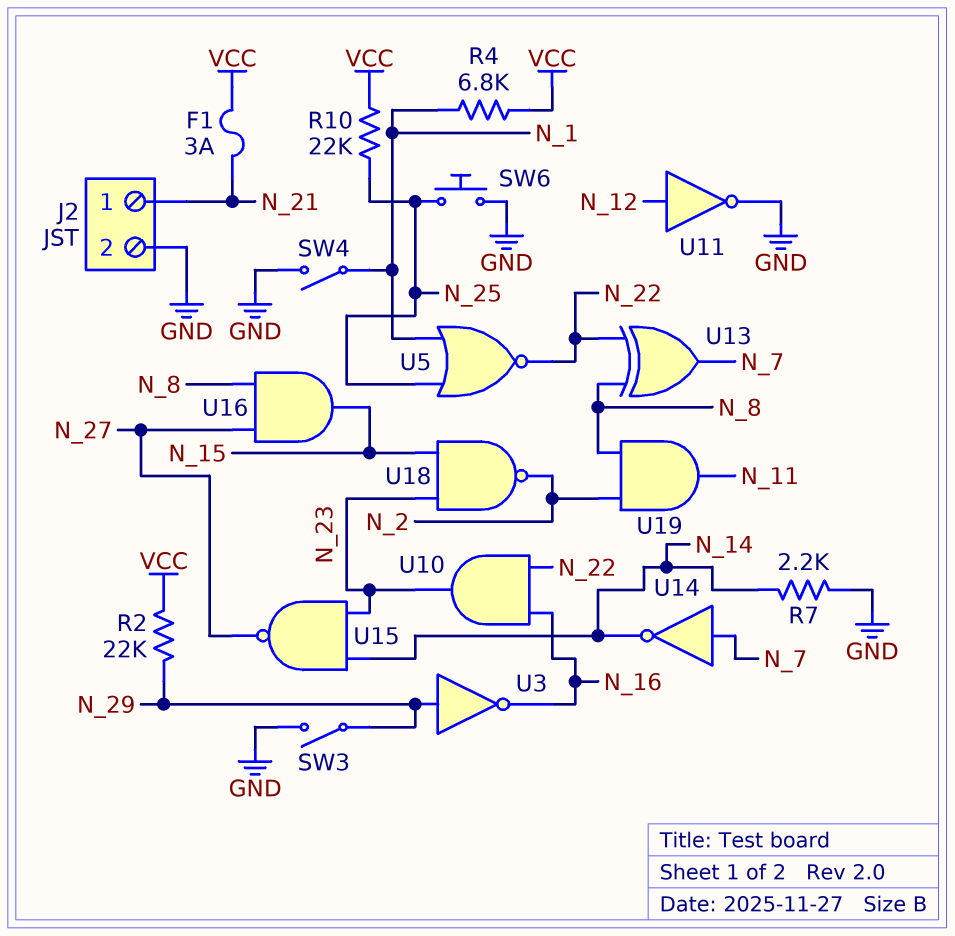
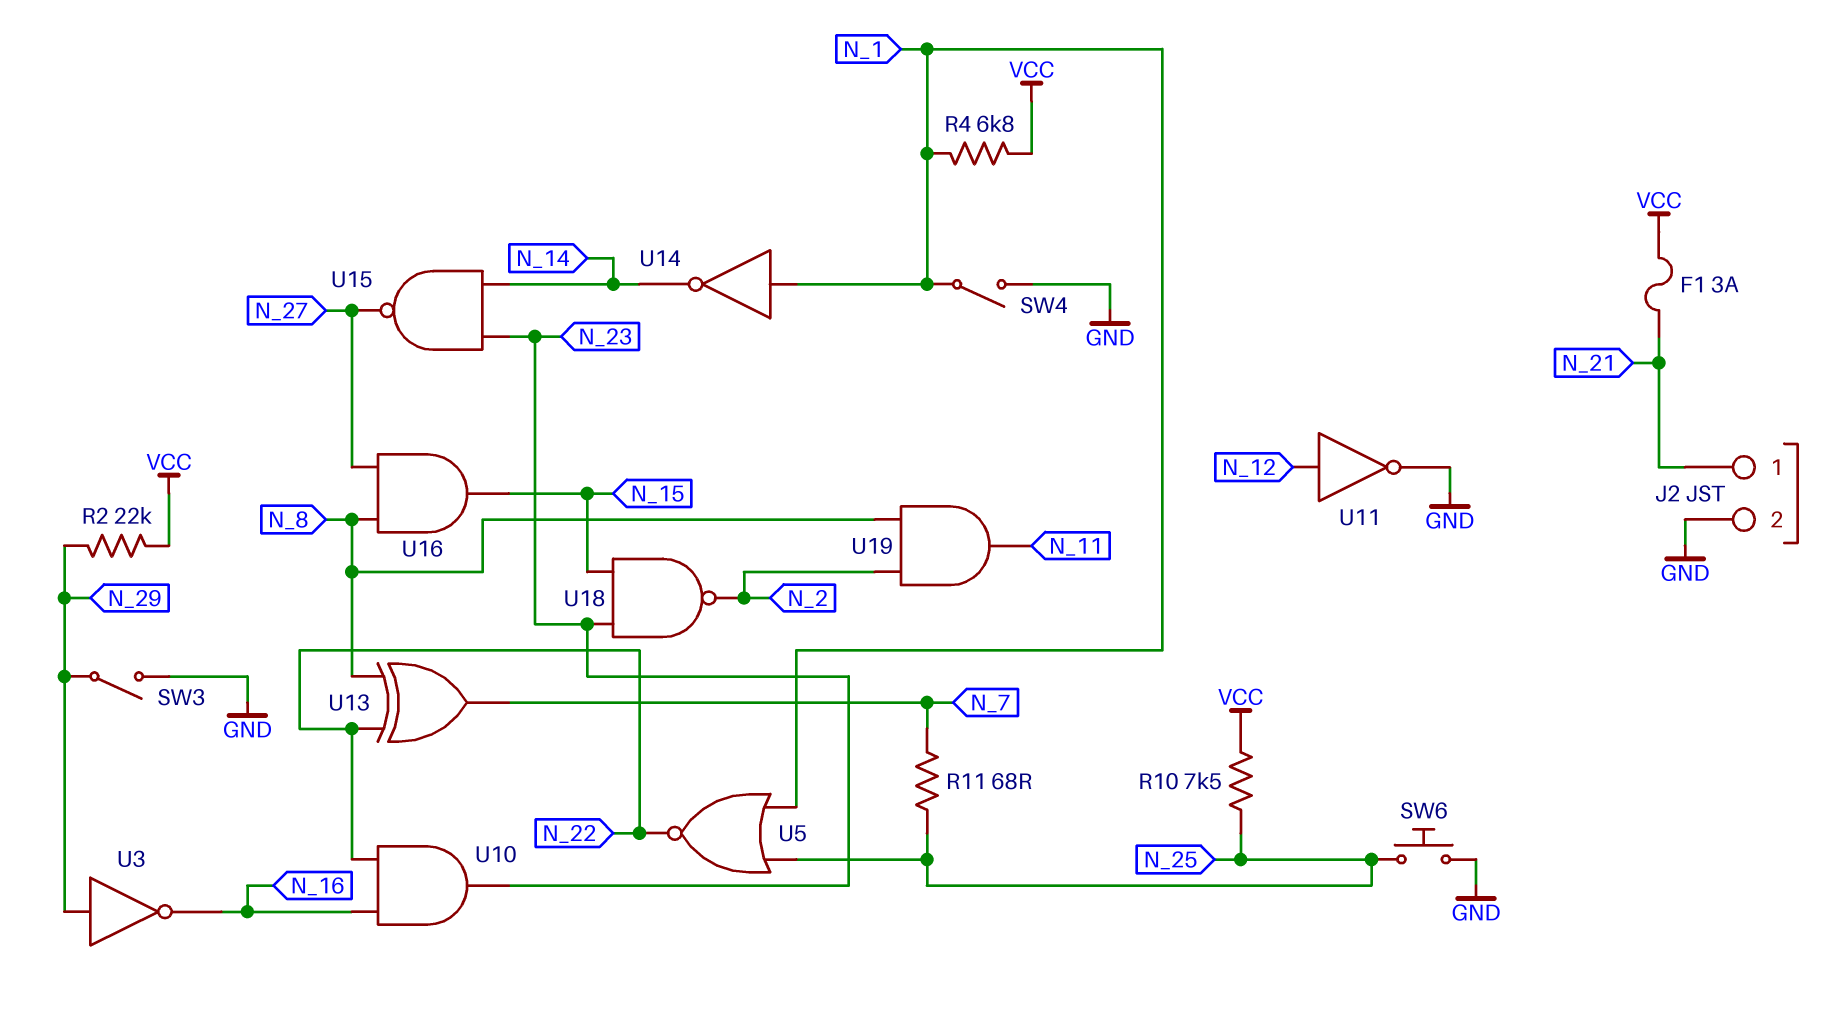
R7: 2.2k (GND, N_14) -> none
R10: 22k (N_25, VCC) -> 7.5k (N_25, VCC)
R11: none -> 68 (N_7, N_25)
U14: NOT (in N_7, out N_14) -> NOT (in N_1, out N_14)

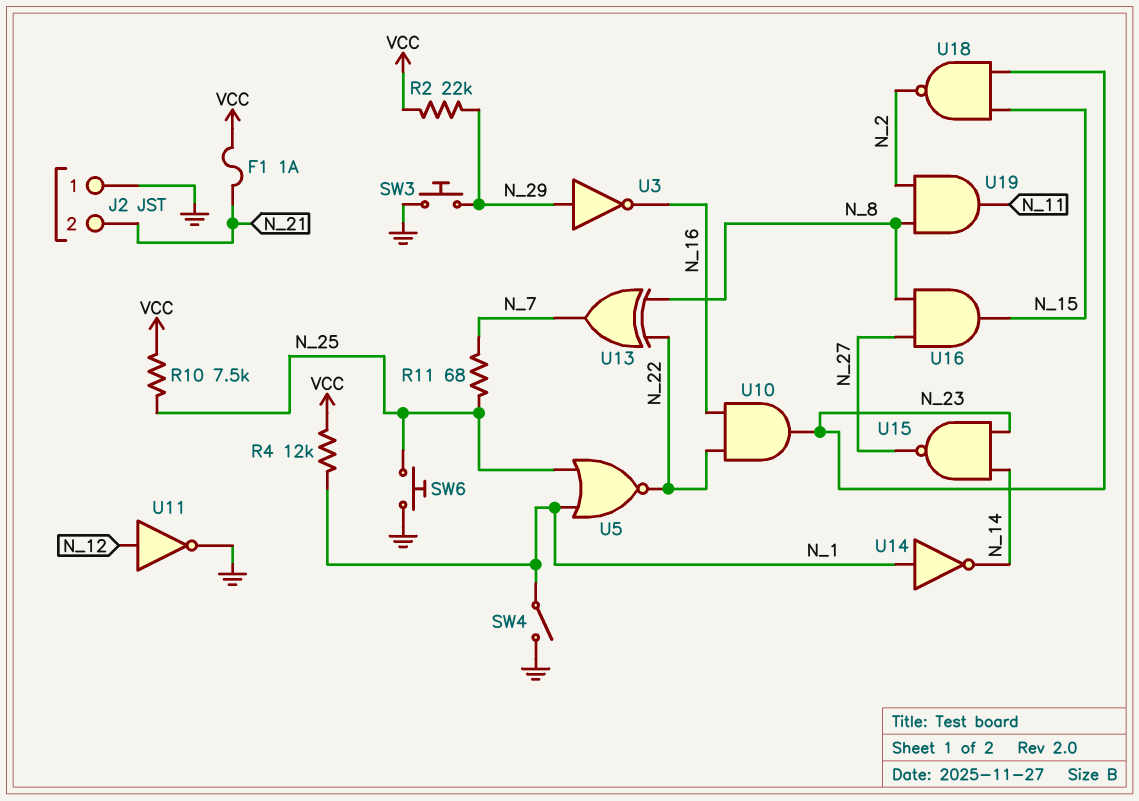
F1: 3A (N_21, VCC) -> 1A (N_21, VCC)
J2 pin 1: N_21 -> GND
J2 pin 2: GND -> N_21
R4: 6.8k (N_1, VCC) -> 12k (N_1, VCC)
SW3: switch (GND, N_29) -> button (GND, N_29)

